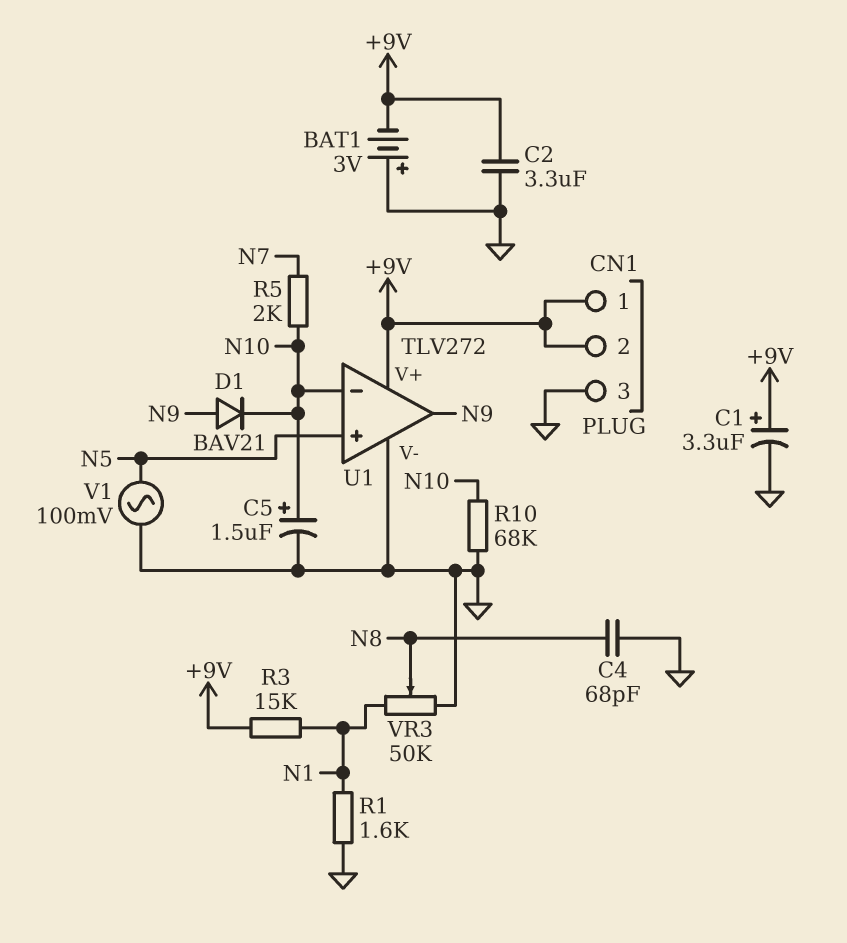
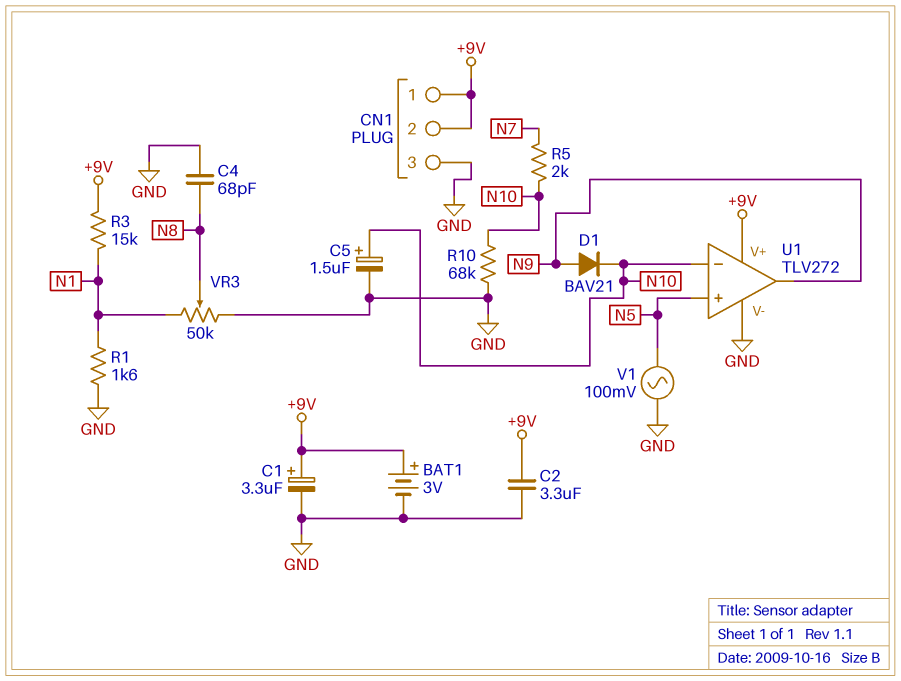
BAT1: 3V (plus GND, minus +9V) -> 3V (plus +9V, minus GND)

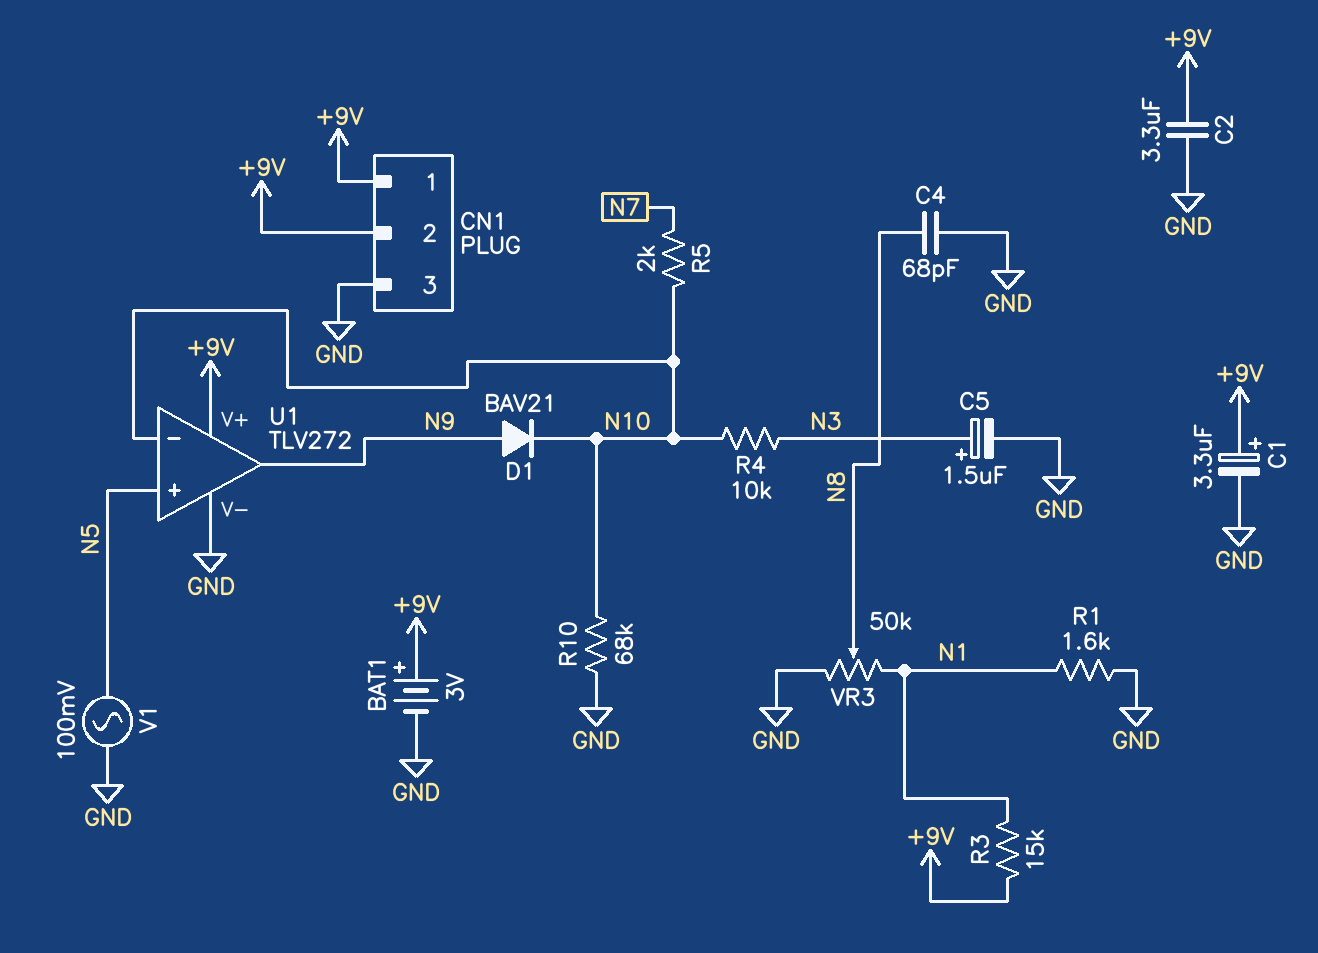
C5: 1.5uF (plus N10, minus GND) -> 1.5uF (plus N3, minus GND)
R4: none -> 10k (N3, N10)

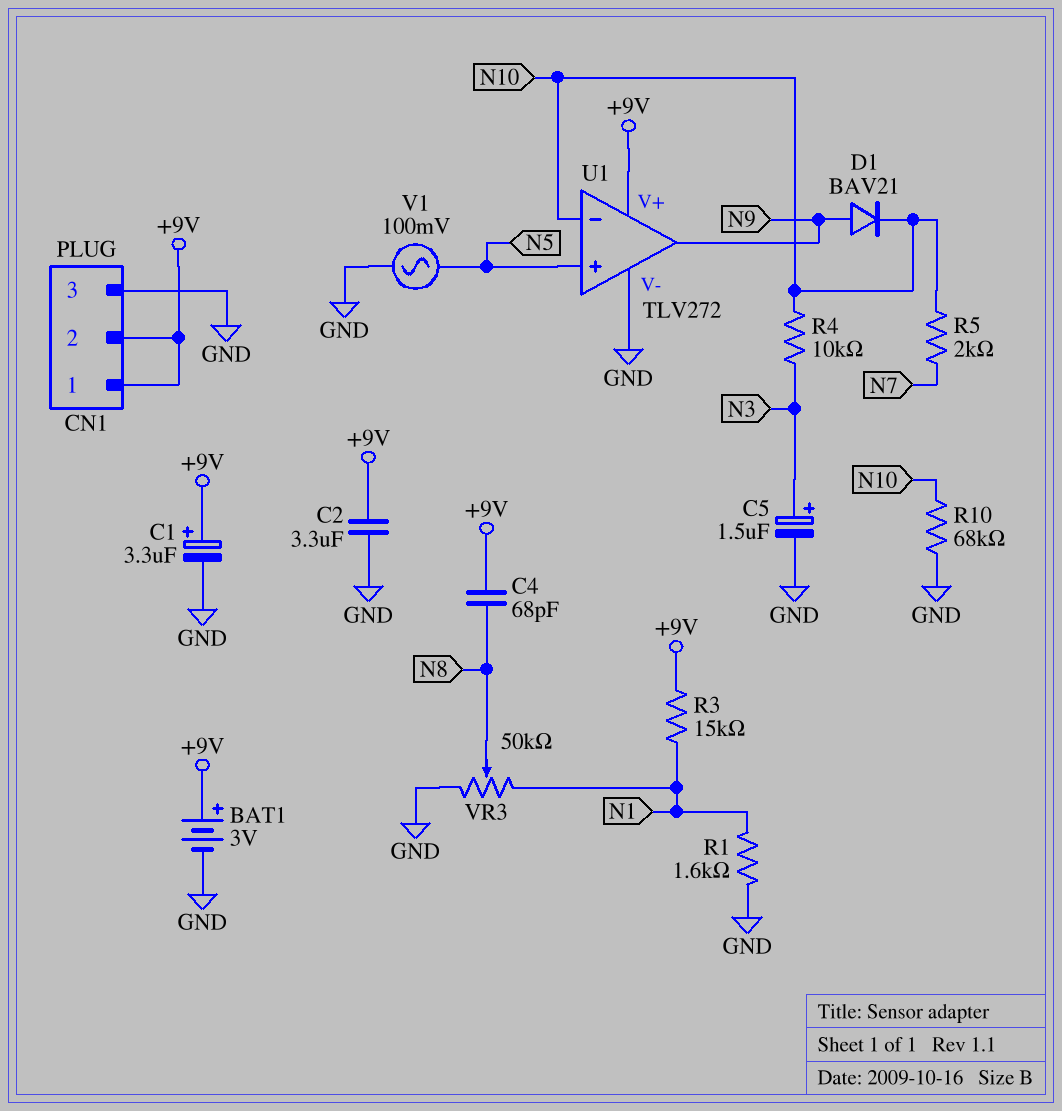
C4: 68pF (GND, N8) -> 68pF (+9V, N8)

